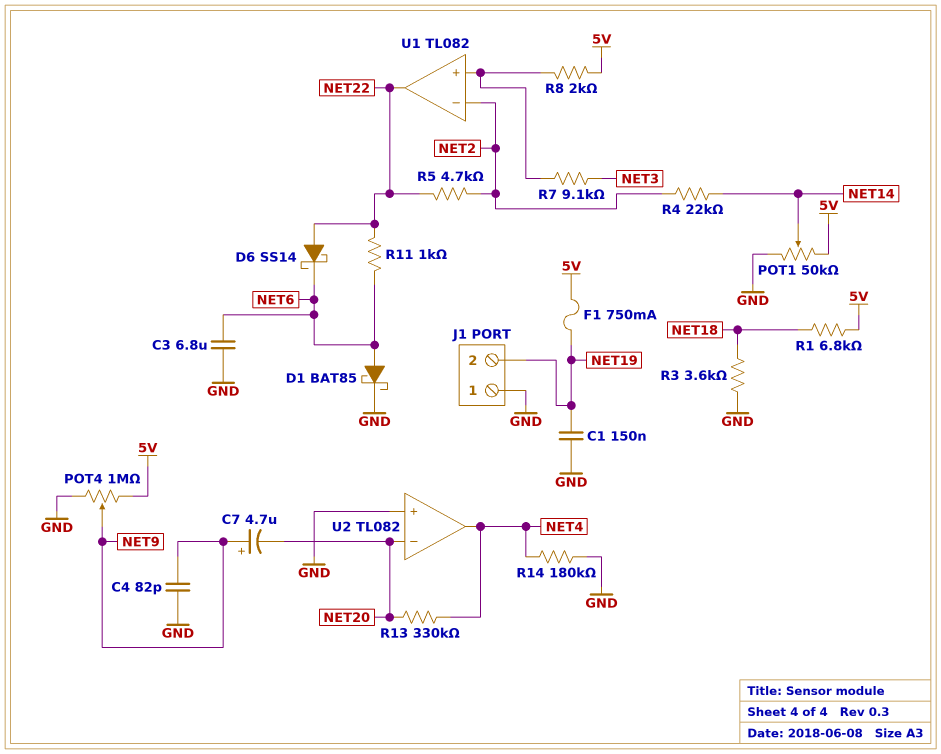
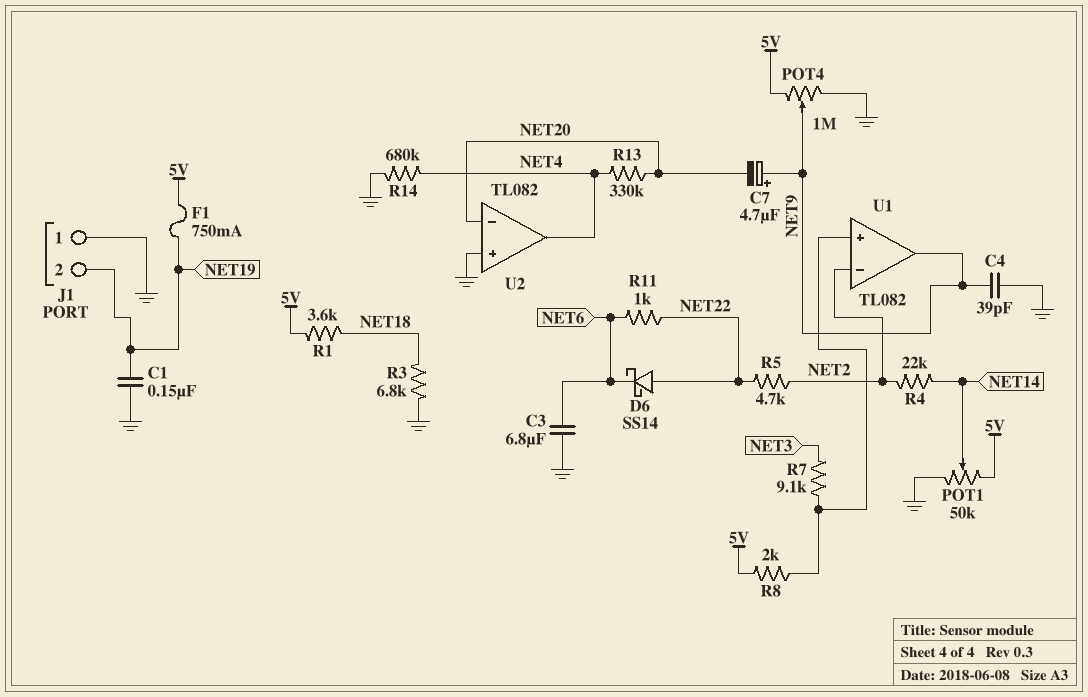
C4: 82pF (GND, NET9) -> 39pF (GND, NET9)
D1: schottky BAT85 (A NET6, K GND) -> none
R1: 6.8k (5V, NET18) -> 3.6k (5V, NET18)
R3: 3.6k (GND, NET18) -> 6.8k (GND, NET18)
R14: 180k (GND, NET4) -> 680k (GND, NET4)
U1 pin out: NET22 -> NET9

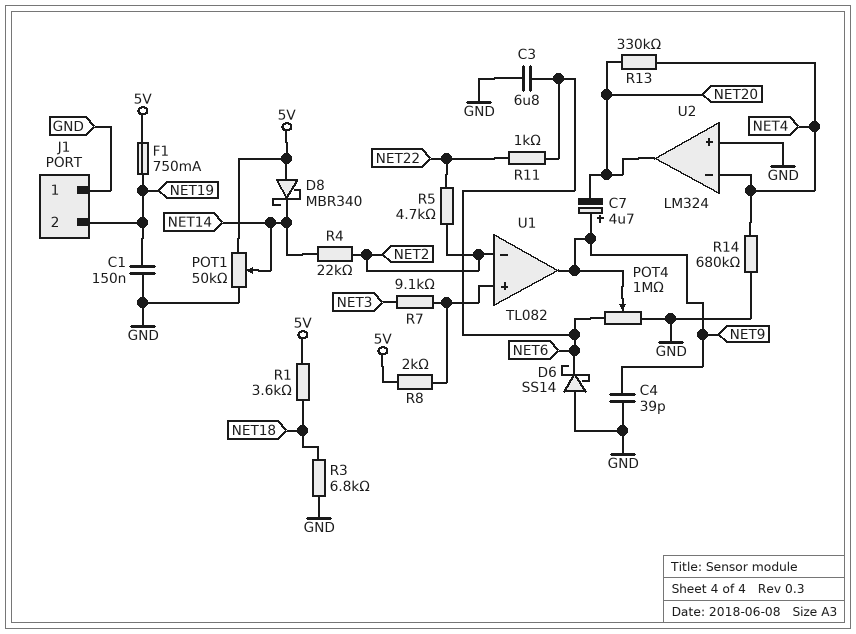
D6: schottky SS14 (A NET22, K NET6) -> schottky SS14 (A GND, K NET6)
D8: none -> schottky MBR340 (A 5V, K NET14)
POT4: 1M (5V, GND, wiper NET9) -> 1M (GND, NET6, wiper NET9)
U2: TL082 -> LM324
U2 pin in-: NET20 -> NET4
U2 pin out: NET4 -> NET20

